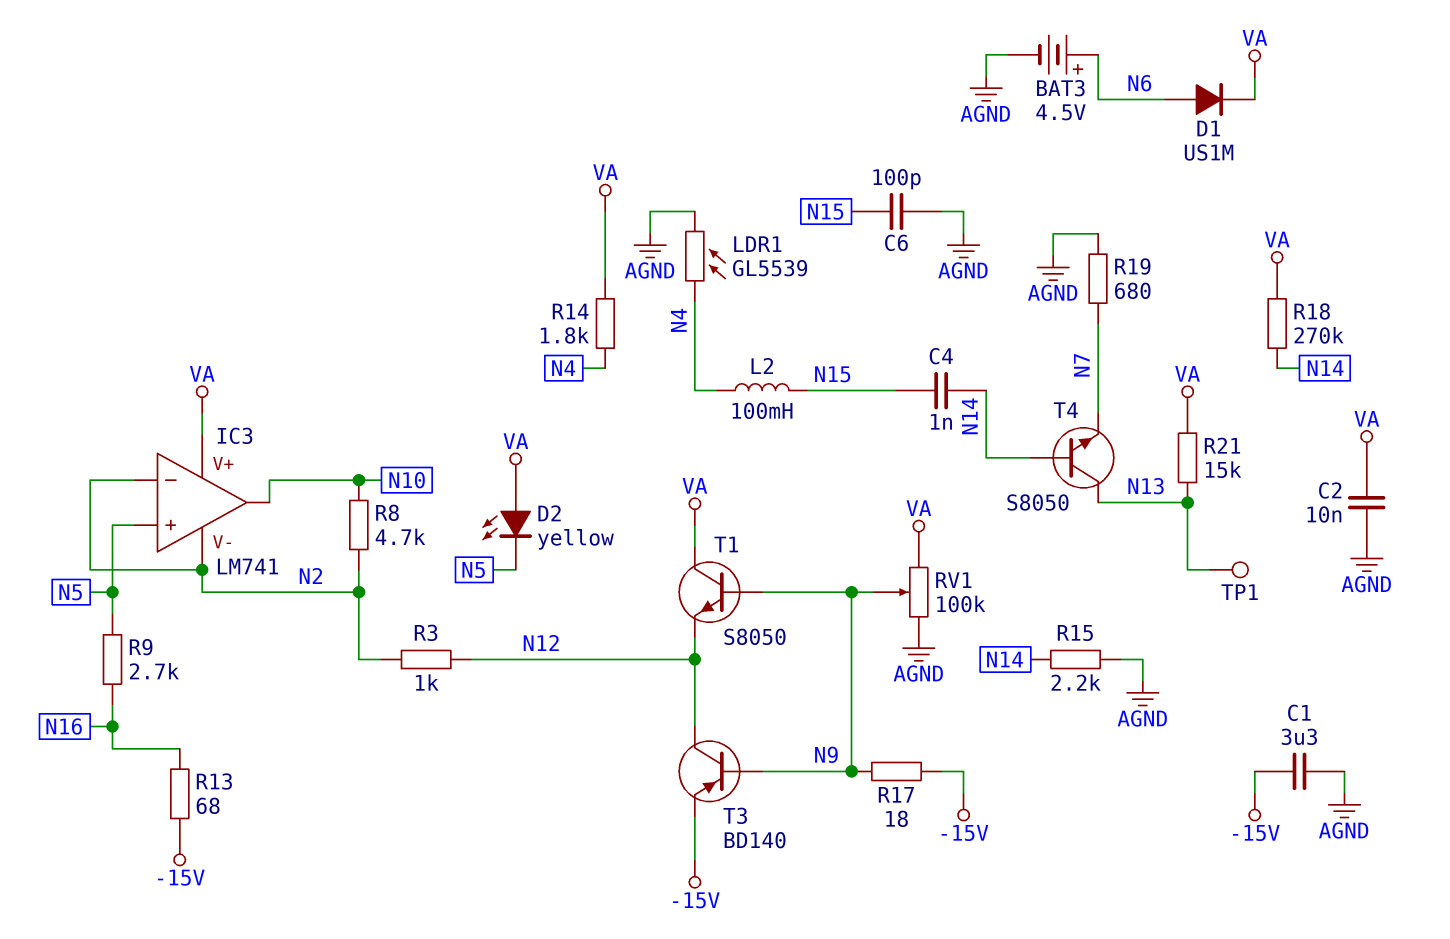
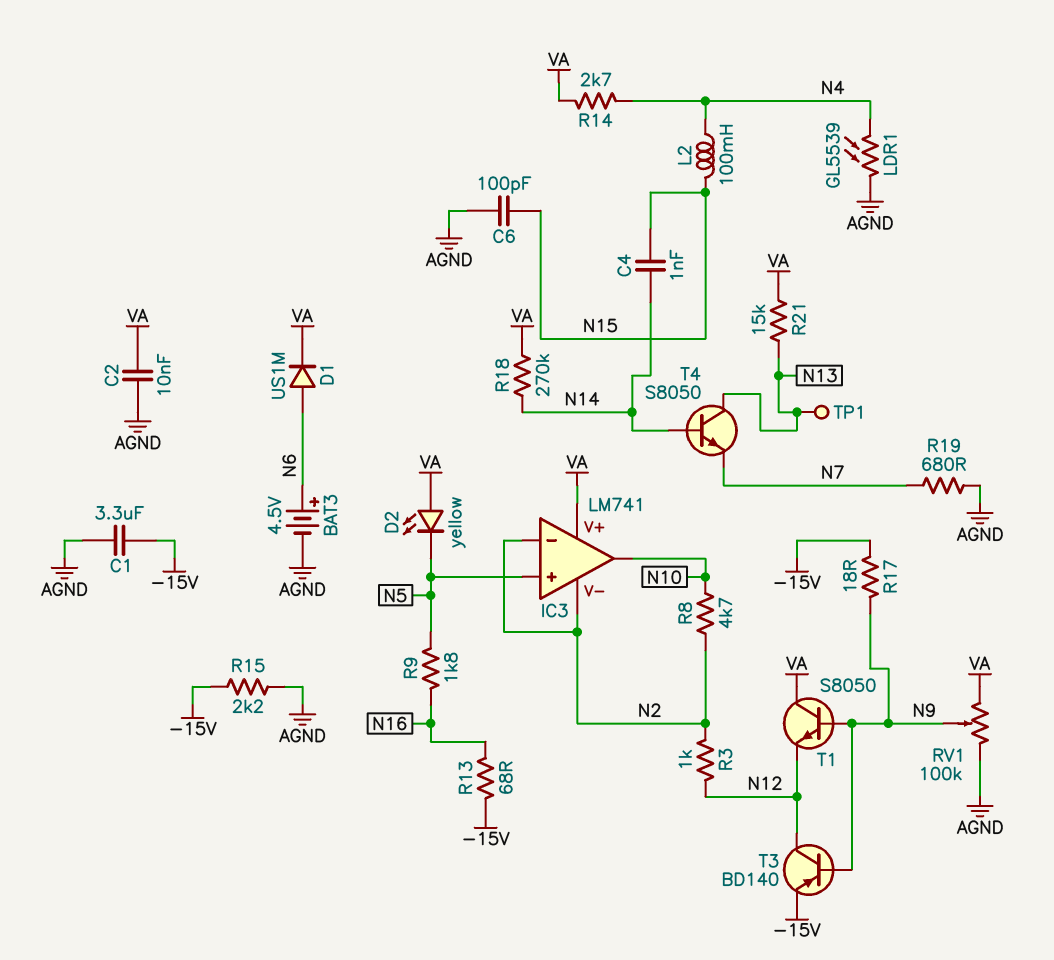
R9: 2.7k (N5, N16) -> 1.8k (N5, N16)
R14: 1.8k (N4, VA) -> 2.7k (N4, VA)
R15: 2.2k (AGND, N14) -> 2.2k (-15V, AGND)

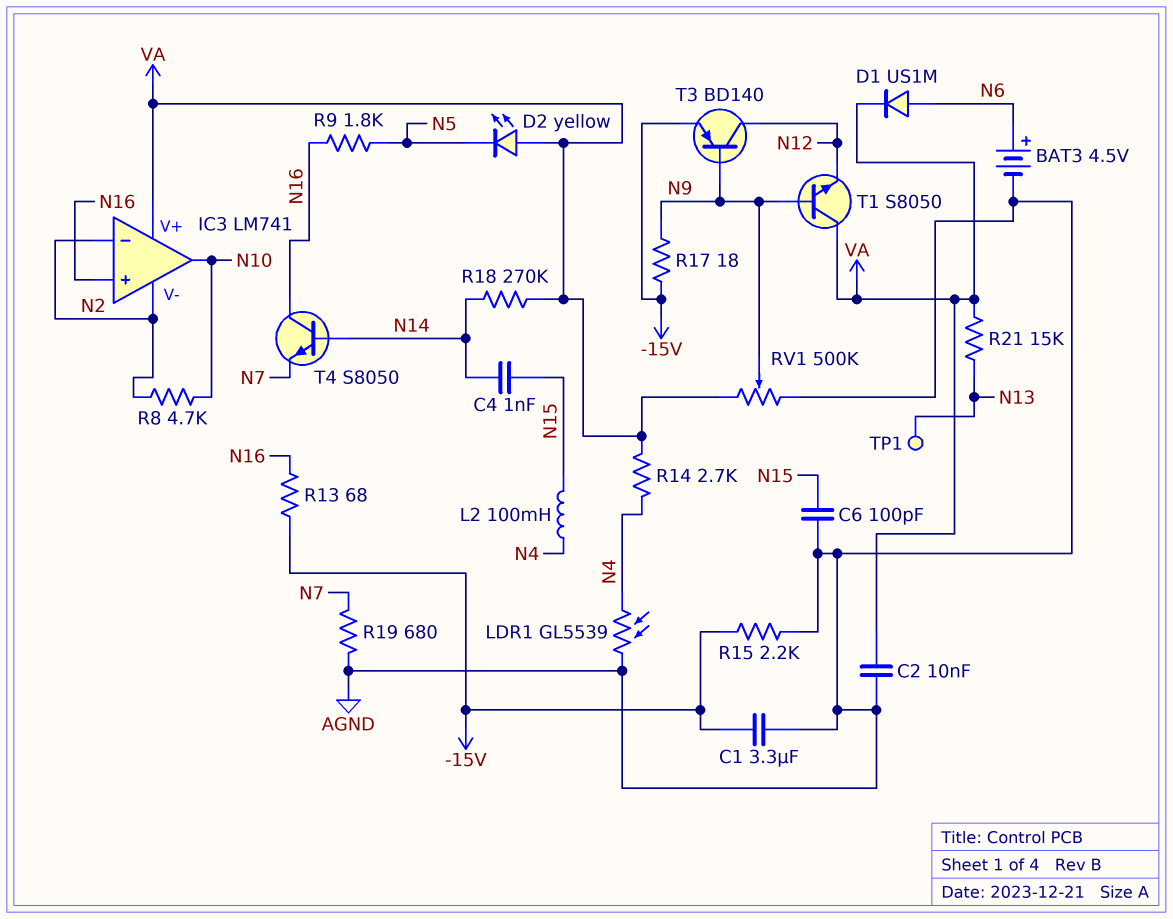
IC3 pin in+: N5 -> N16
R3: 1k (N2, N12) -> none
RV1: 100k (AGND, VA, wiper N9) -> 500k (AGND, VA, wiper N9)
T4: NPN S8050 (B N14, C N13, E N7) -> NPN S8050 (B N14, C N16, E N7)

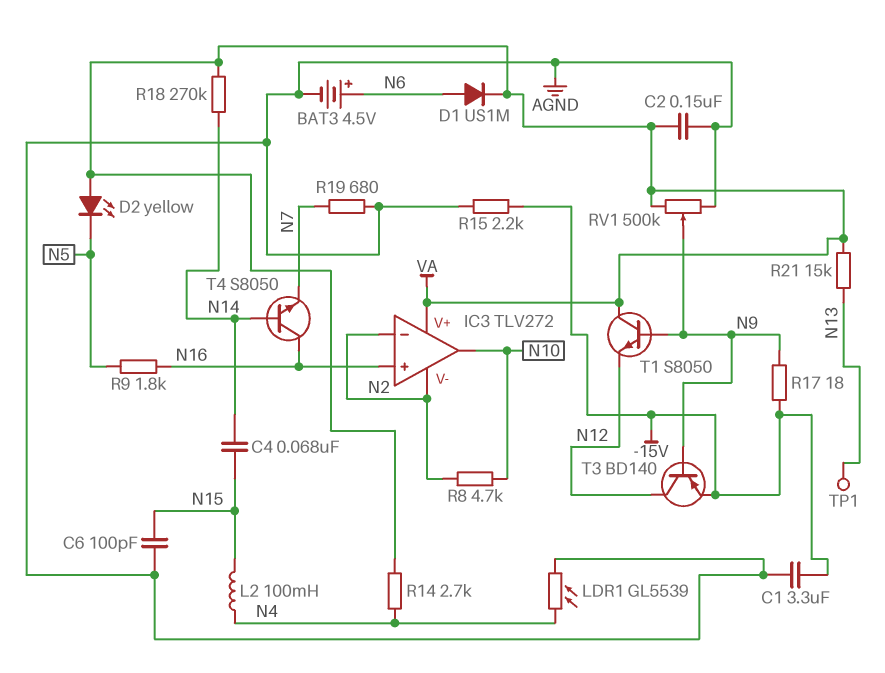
C2: 10nF (AGND, VA) -> 150nF (AGND, VA)
C4: 1nF (N14, N15) -> 68nF (N14, N15)
IC3: LM741 -> TLV272
R13: 68 (-15V, N16) -> none

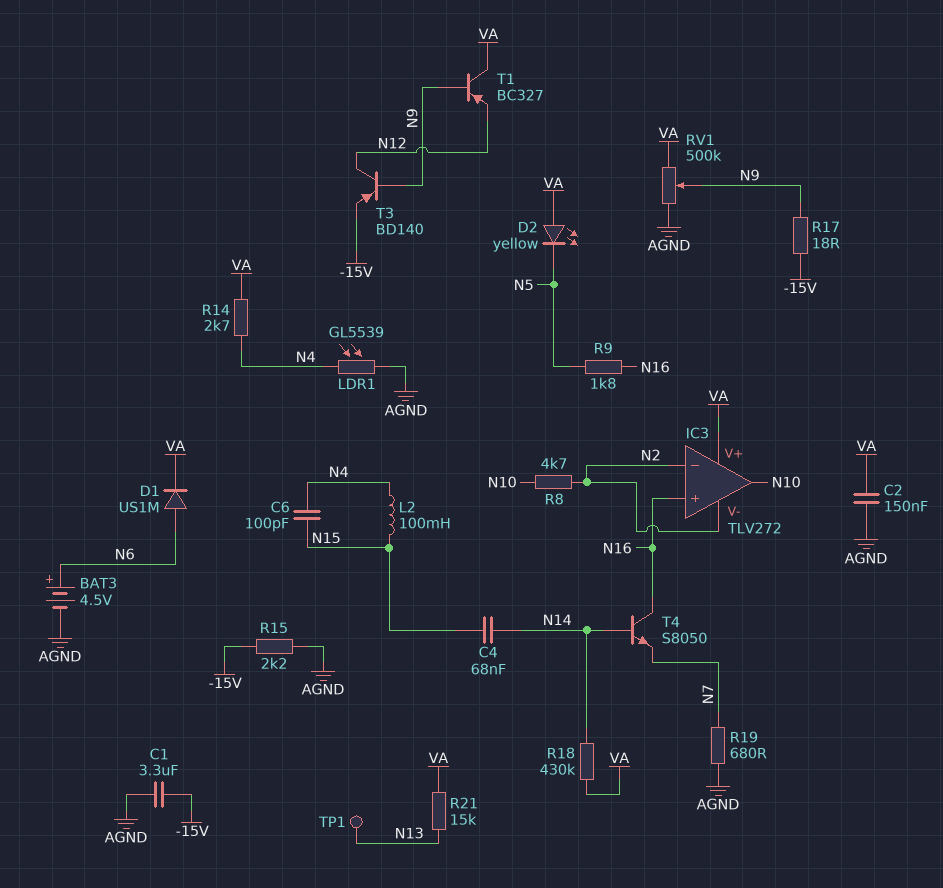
C6: 100pF (AGND, N15) -> 100pF (N4, N15)
R18: 270k (N14, VA) -> 430k (N14, VA)
T1: NPN S8050 (B N9, C VA, E N12) -> PNP BC327 (B N9, C VA, E N12)

